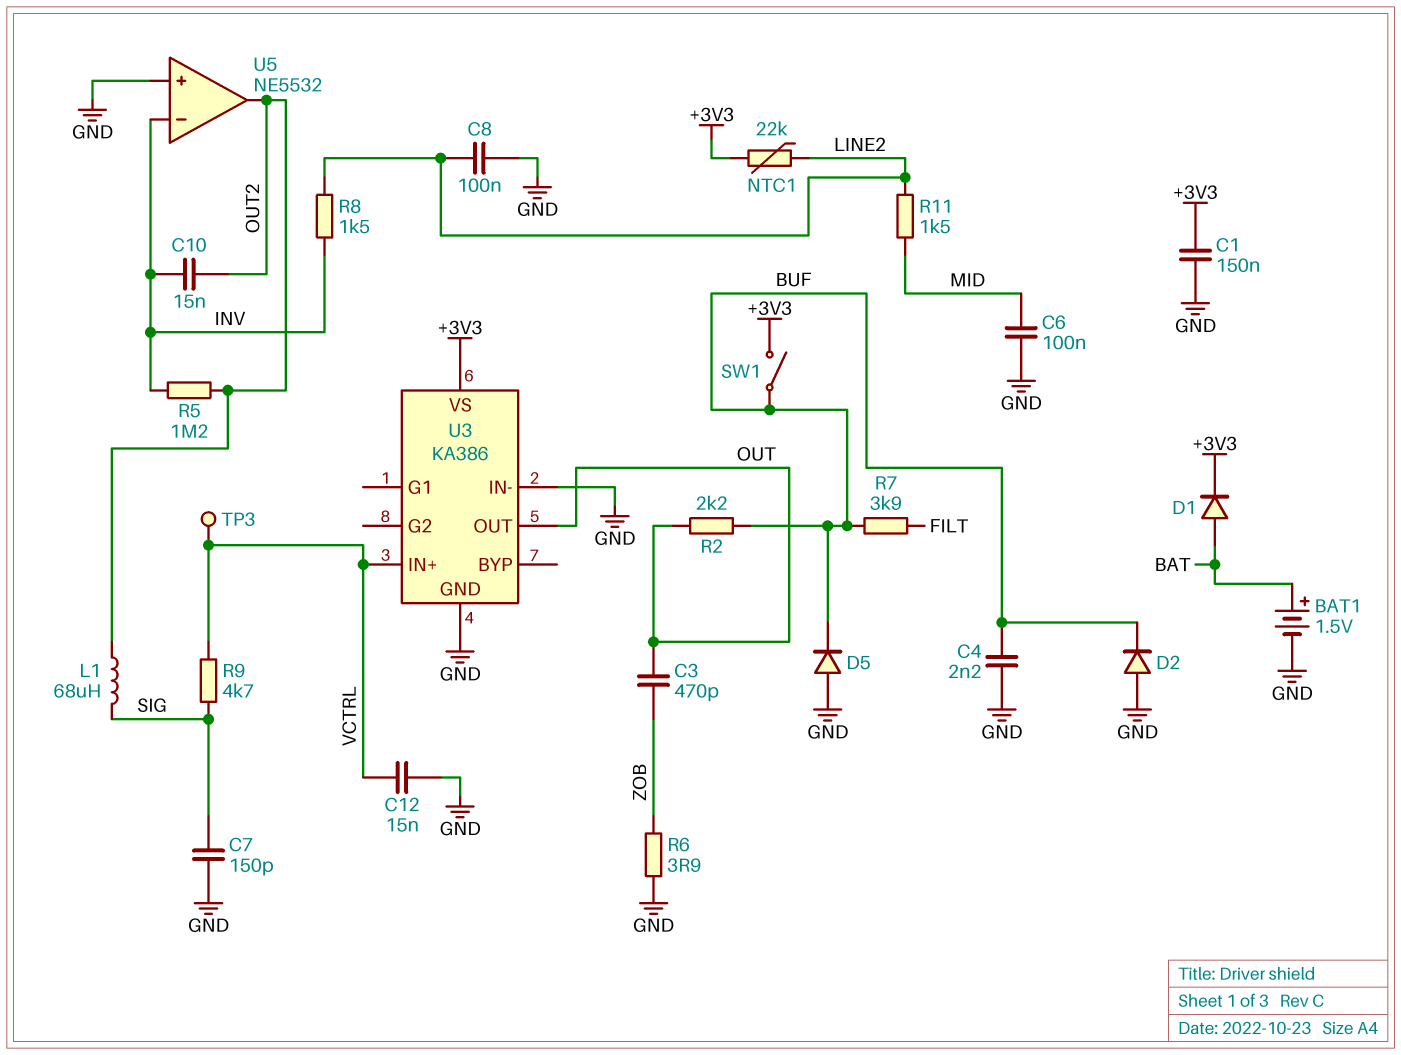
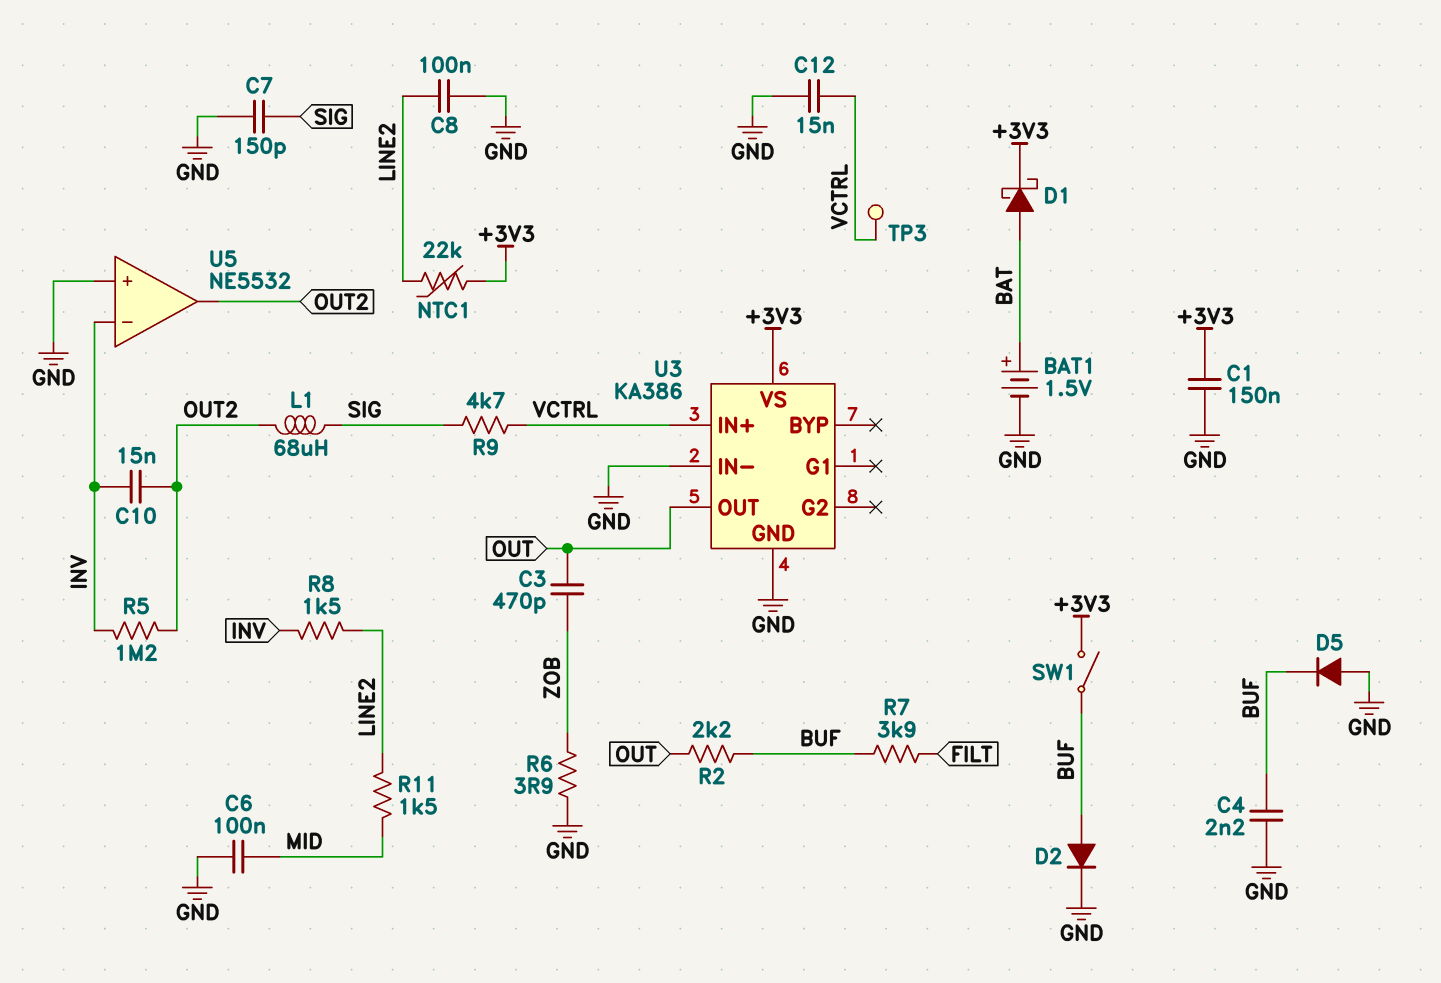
D1: diode (A BAT, K +3V3) -> schottky (A BAT, K +3V3)
D2: diode (A GND, K BUF) -> diode (A BUF, K GND)

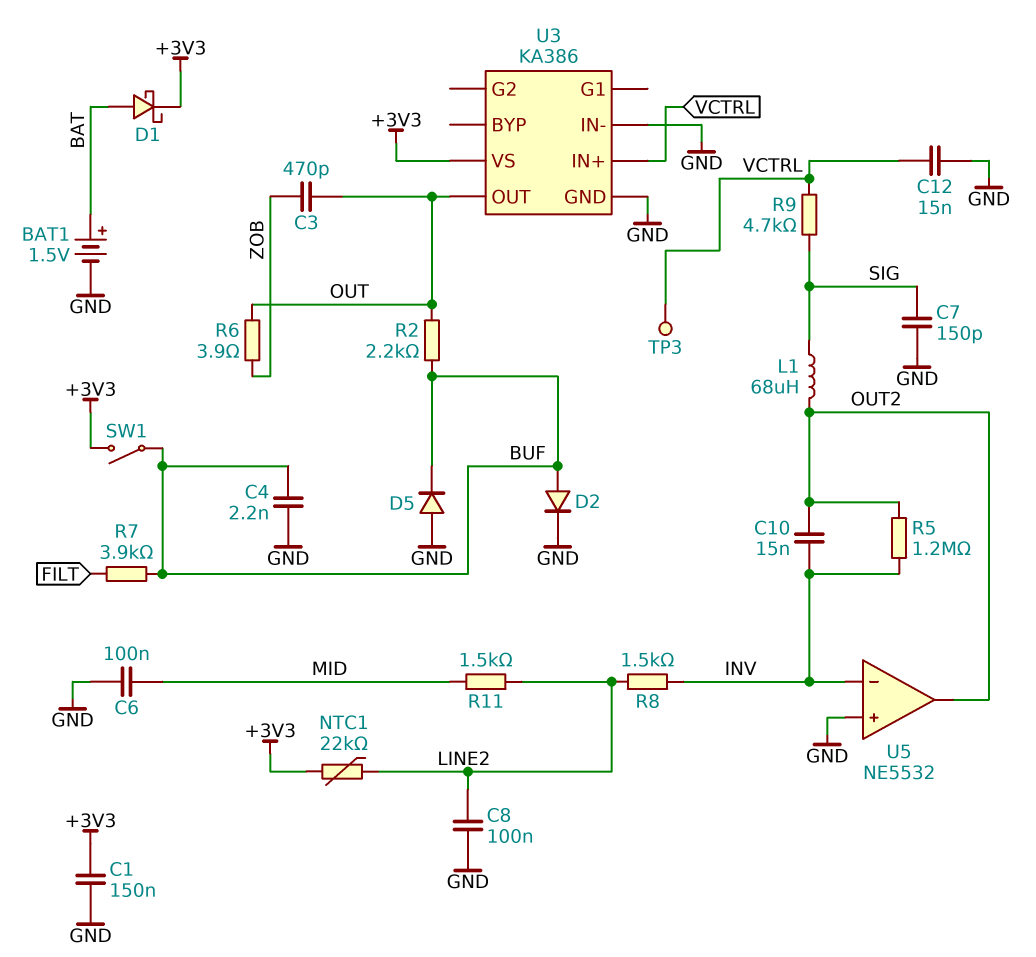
R6: 3.9 (GND, ZOB) -> 3.9 (OUT, ZOB)

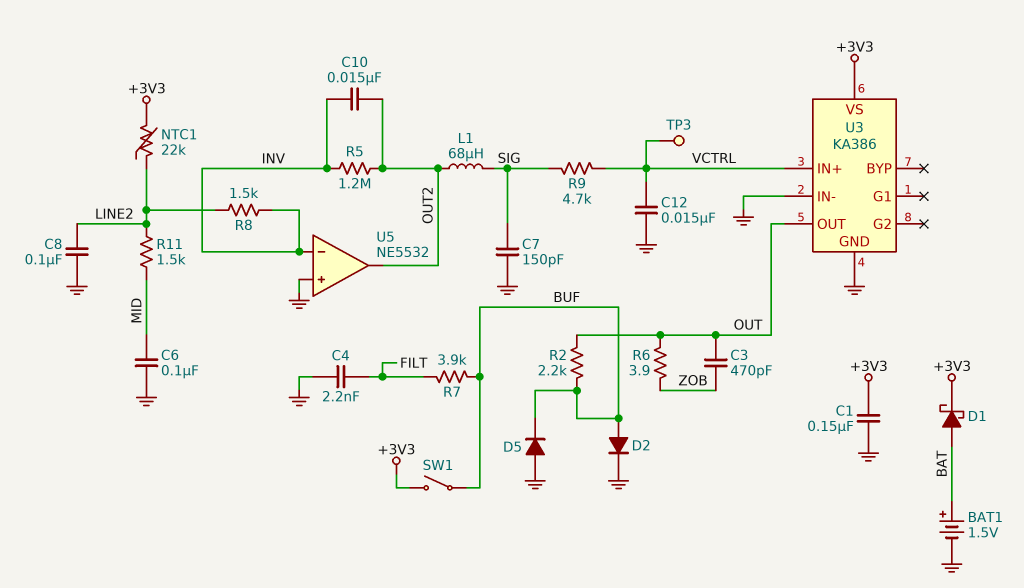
C4: 2.2nF (BUF, GND) -> 2.2nF (FILT, GND)

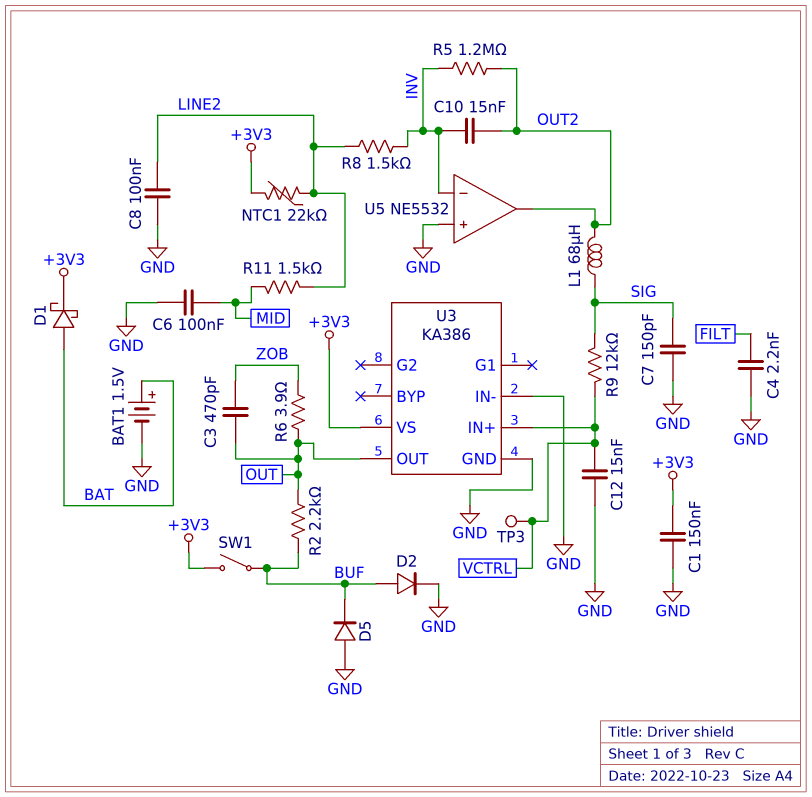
R7: 3.9k (BUF, FILT) -> none
R9: 4.7k (SIG, VCTRL) -> 12k (SIG, VCTRL)

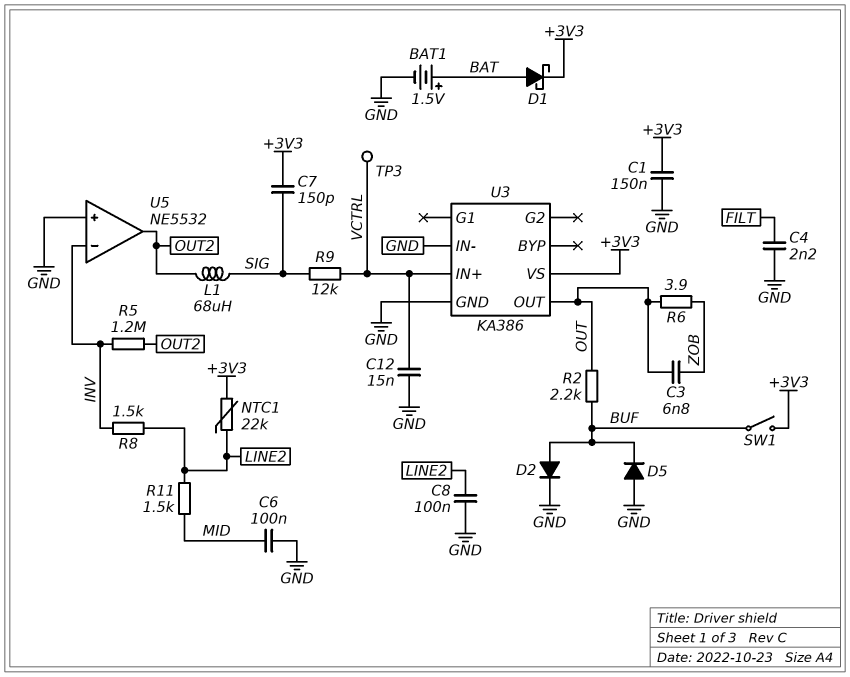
C3: 470pF (OUT, ZOB) -> 6.8nF (OUT, ZOB)
C7: 150pF (GND, SIG) -> 150pF (+3V3, SIG)
C10: 15nF (INV, OUT2) -> none

